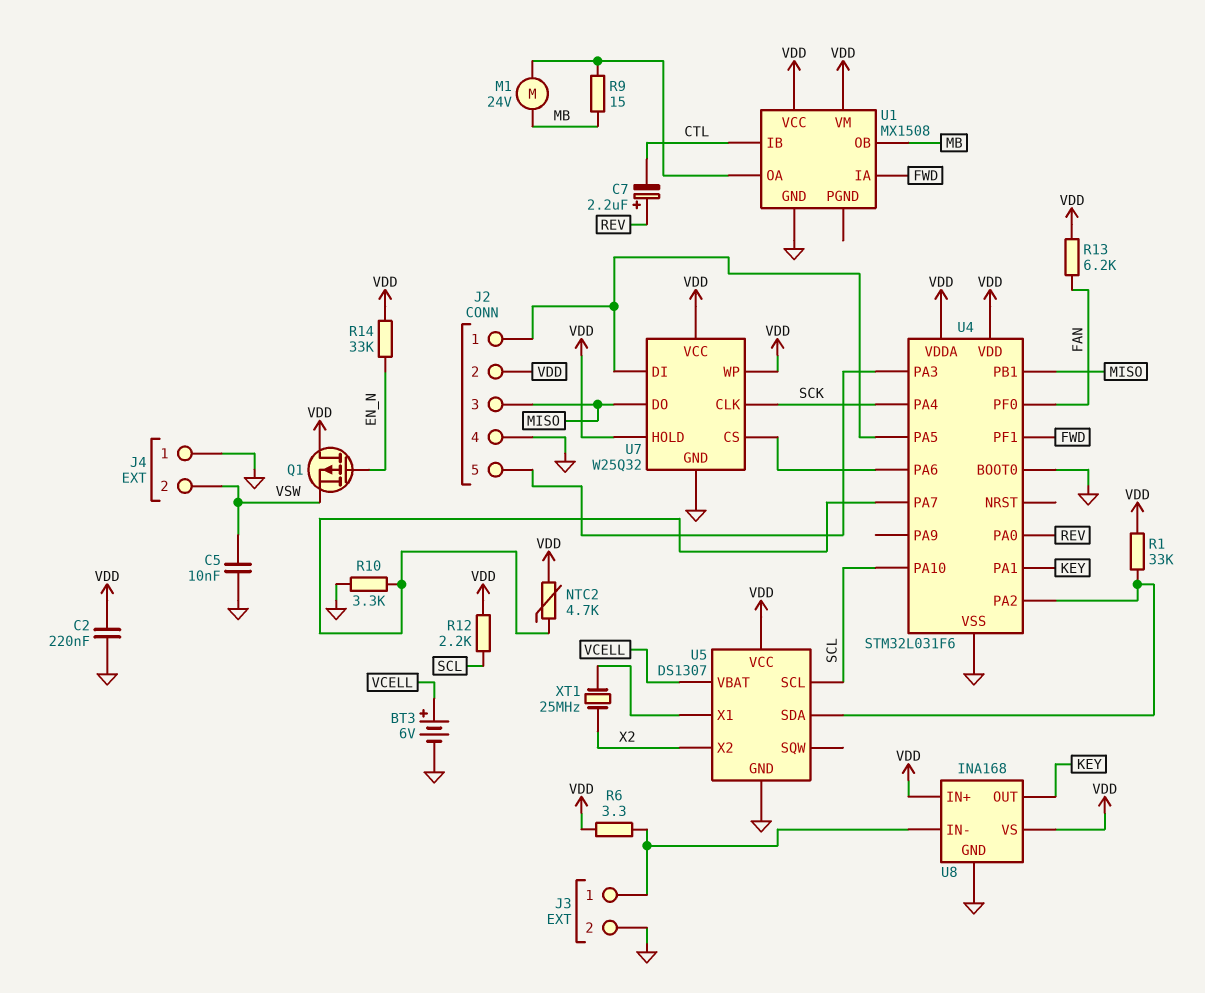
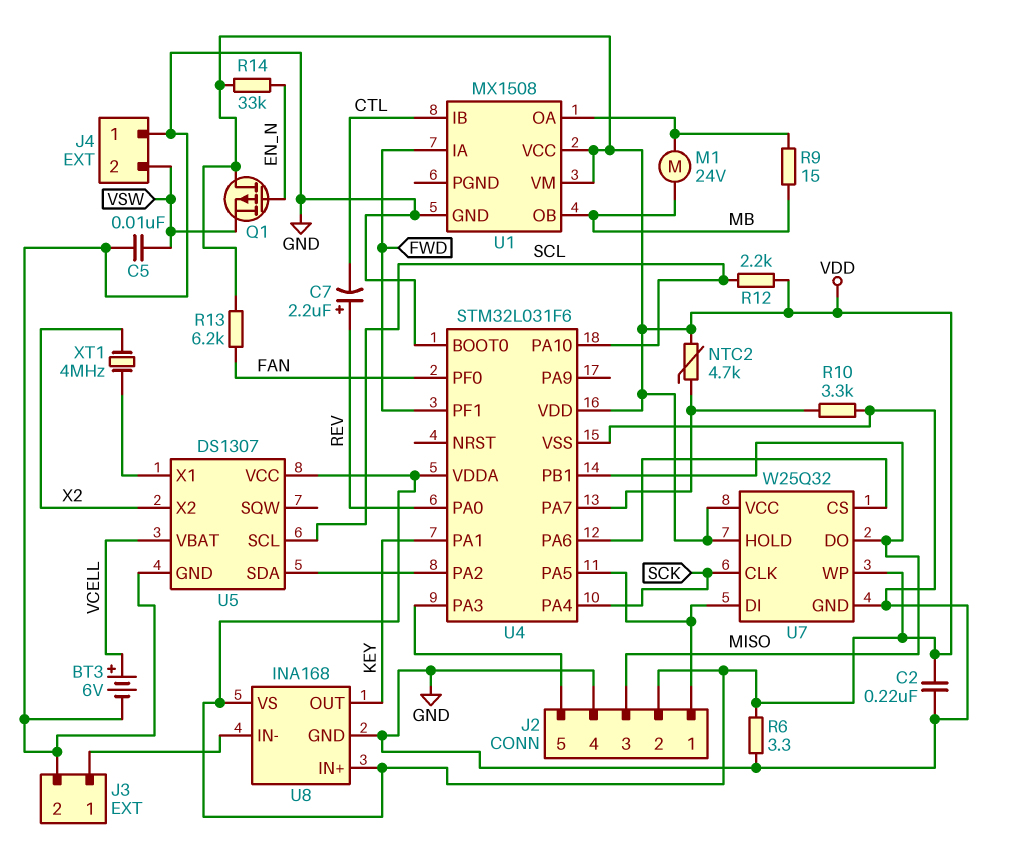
R1: 33k (U4/PA2, VDD) -> none
R6: 3.3 (J3/1, VDD) -> 3.3 (GND, VDD)
XT1: 25MHz (U5/X1, X2) -> 4MHz (U5/X1, X2)

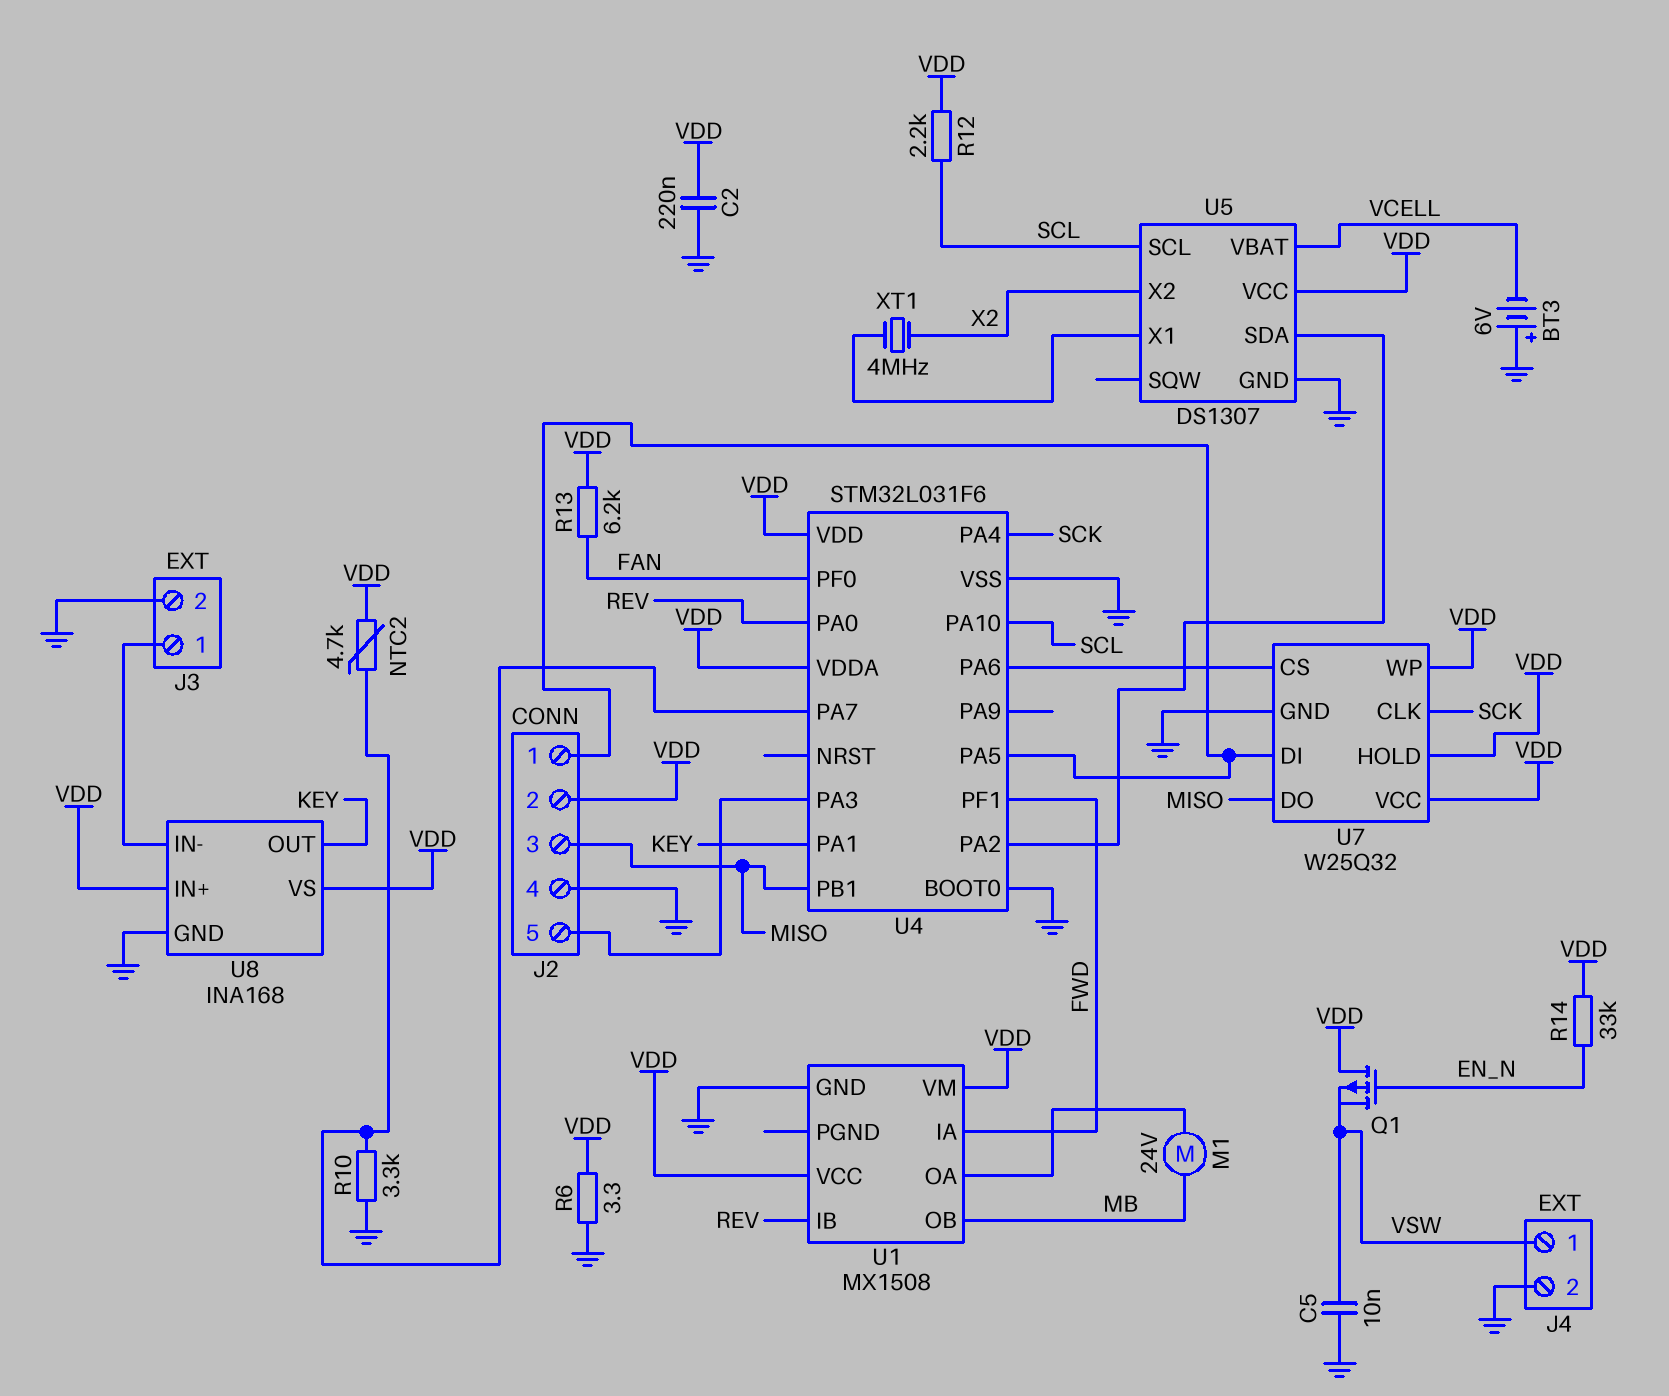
BT3: 6V (plus VCELL, minus GND) -> 6V (plus GND, minus VCELL)
C7: 2.2uF (plus REV, minus CTL) -> none
J4 pin 1: GND -> VSW
J4 pin 2: VSW -> GND
R9: 15 (MB, U1/OA) -> none
U1 pin IB: CTL -> REV

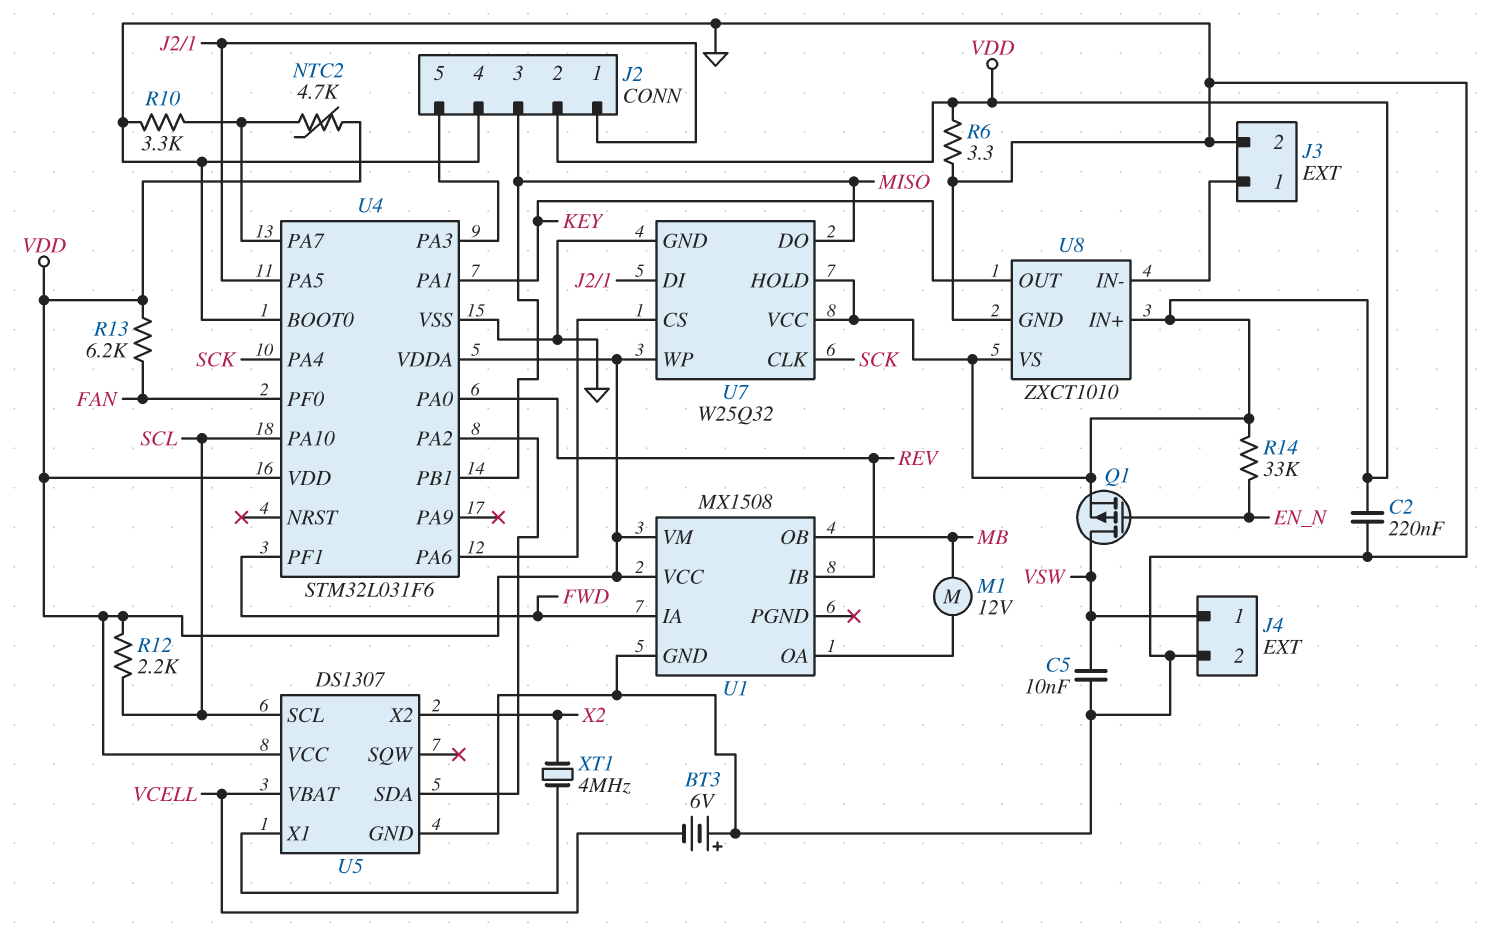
M1: motor 24V (MB, U1/OA) -> motor 12V (MB, U1/OA)
Q1: PMOS (G EN_N, D VDD, S VSW) -> PMOS (G EN_N, D VSW, S VDD)
U8: INA168 -> ZXCT1010

